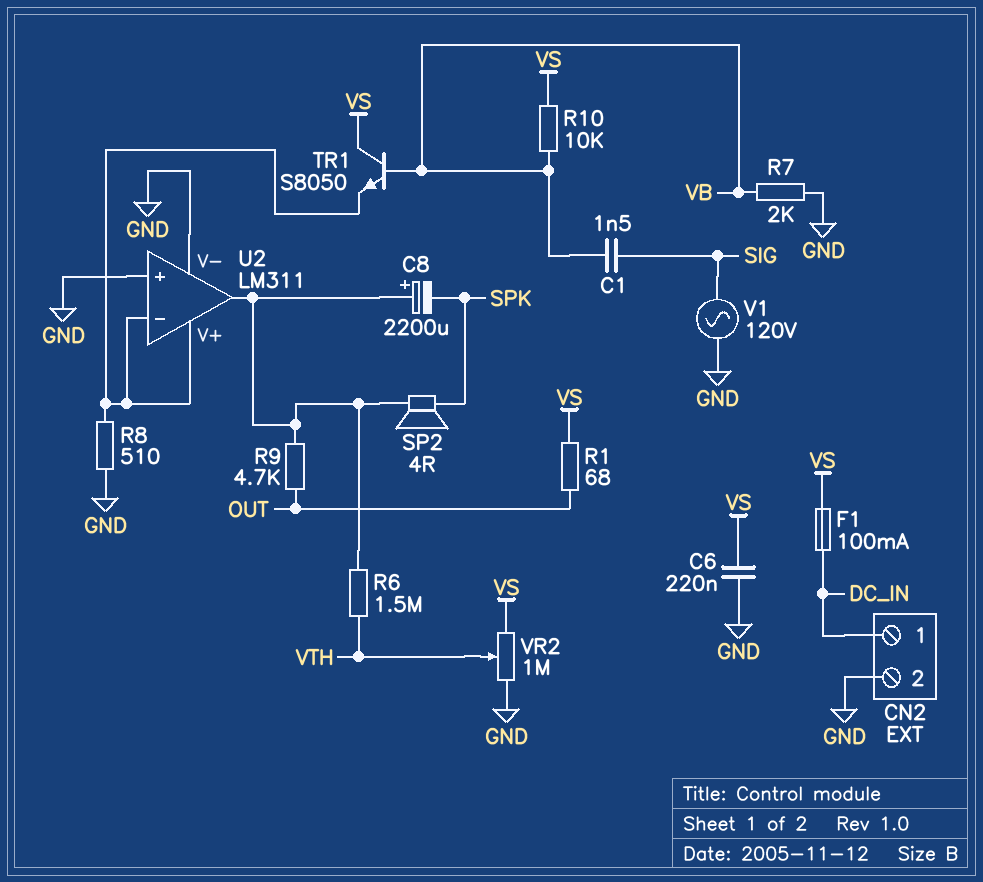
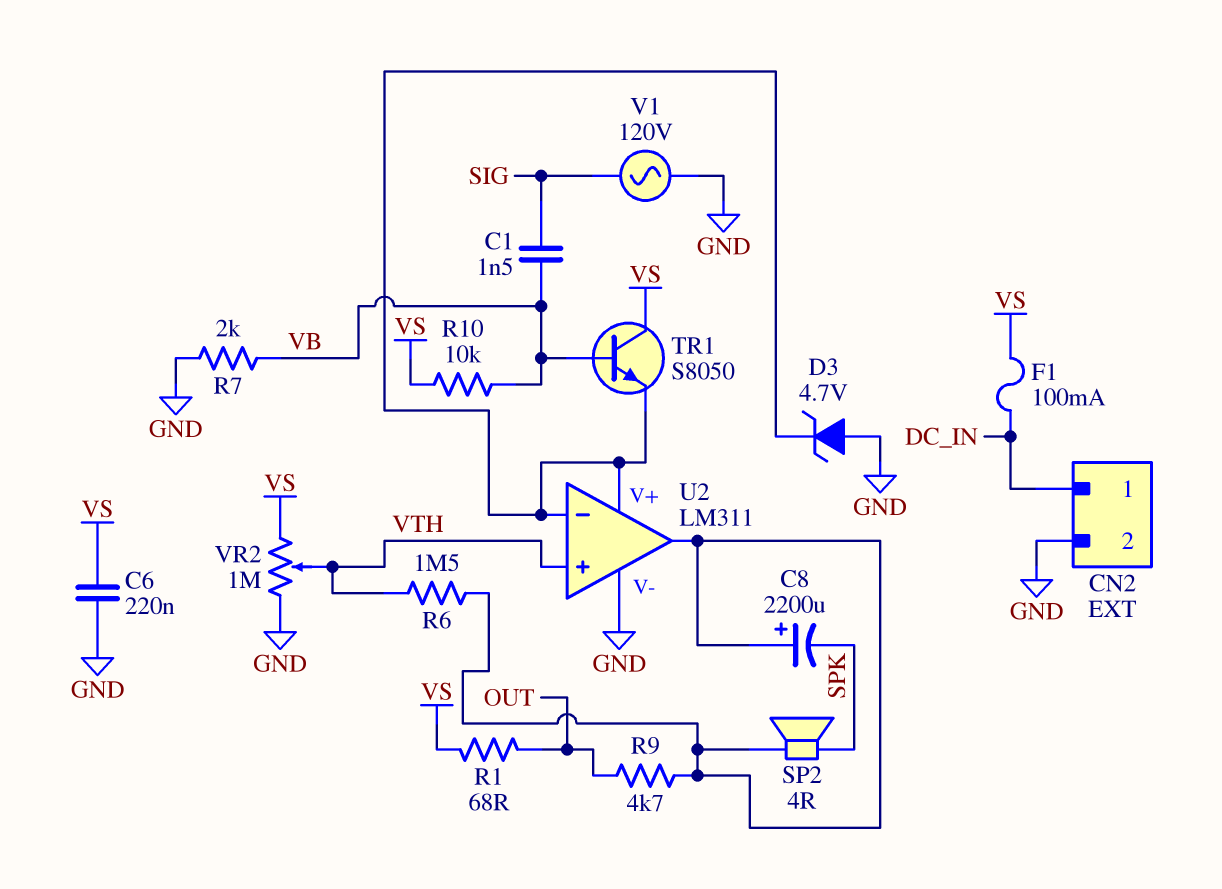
D3: none -> zener 4.7V (A GND, K U2/V+)
R8: 510 (GND, U2/V+) -> none
U2 pin in+: GND -> VTH

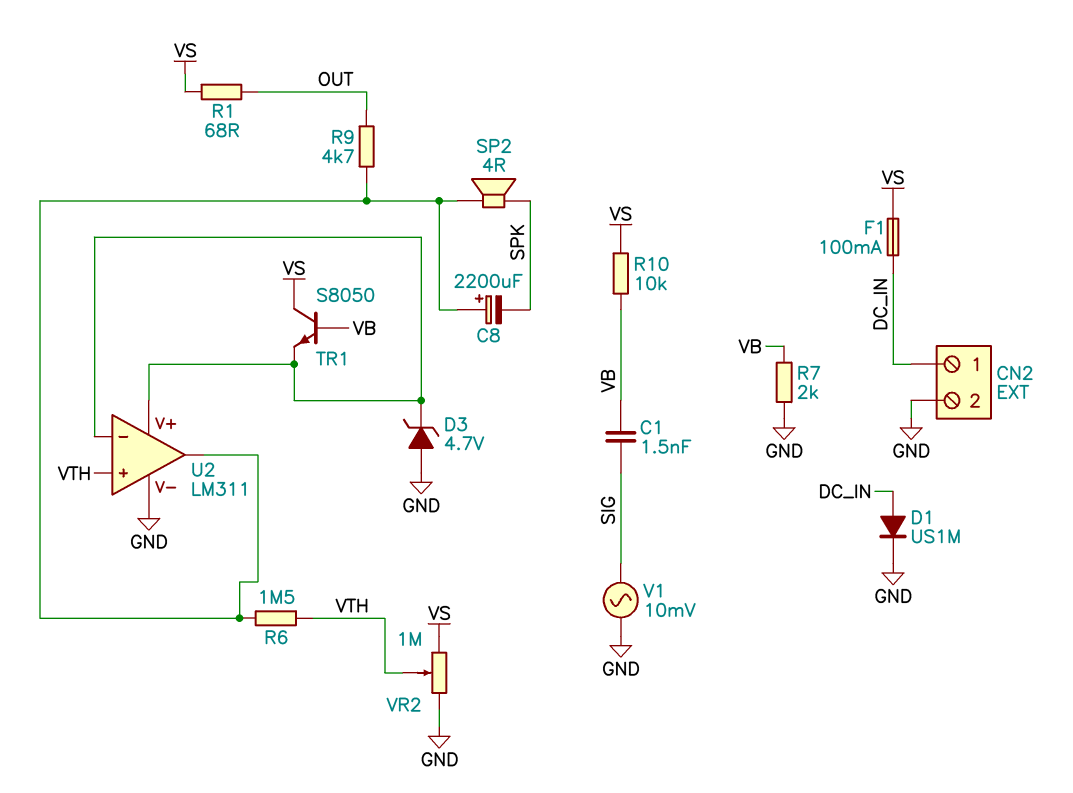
C6: 220nF (GND, VS) -> none
D1: none -> diode US1M (A DC_IN, K GND)
V1: AC 120V (GND, SIG) -> AC 10mV (GND, SIG)

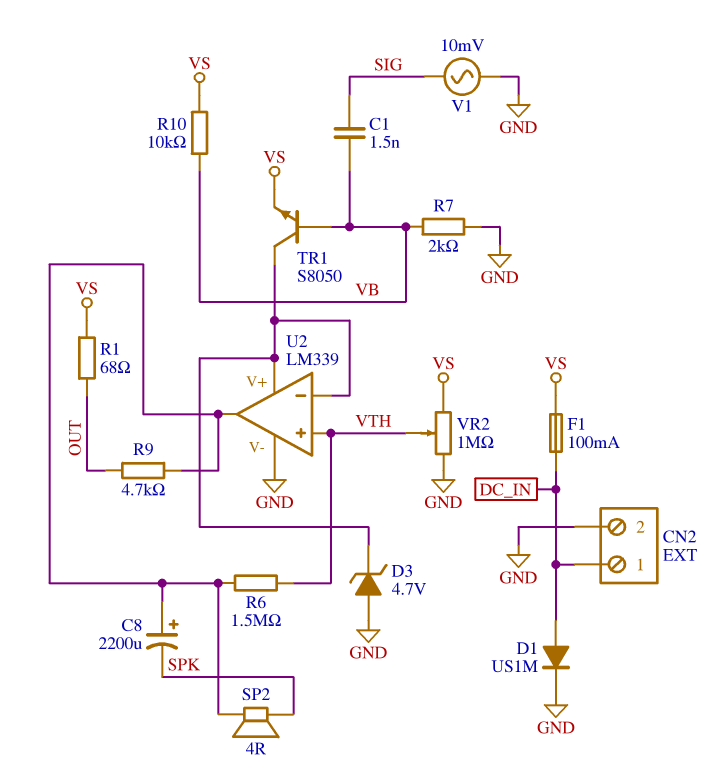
TR1: NPN S8050 (B VB, C VS, E U2/V+) -> NPN S8050 (B VB, C U2/V+, E VS)
U2: LM311 -> LM339

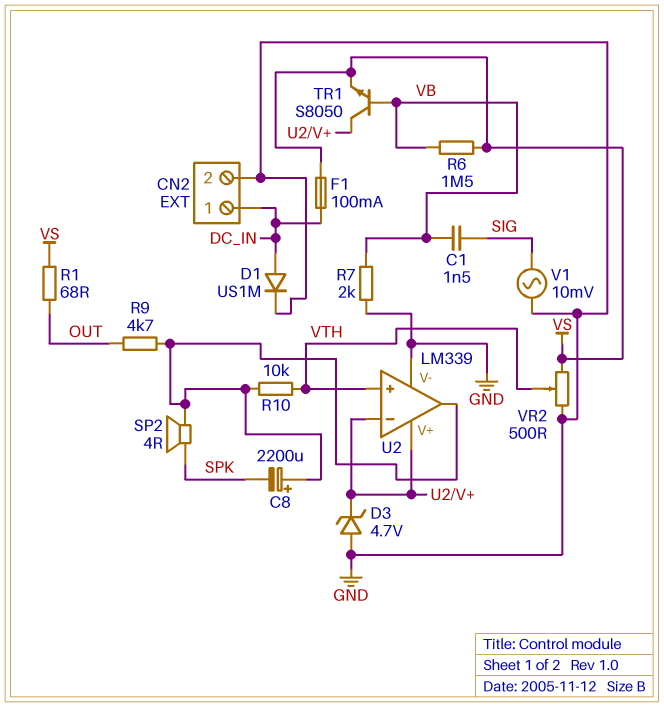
R6: 1.5M (U2/out, VTH) -> 1.5M (VB, VS)
R10: 10k (VB, VS) -> 10k (U2/out, VTH)
VR2: 1M (GND, VS, wiper VTH) -> 500 (GND, VS, wiper VTH)

